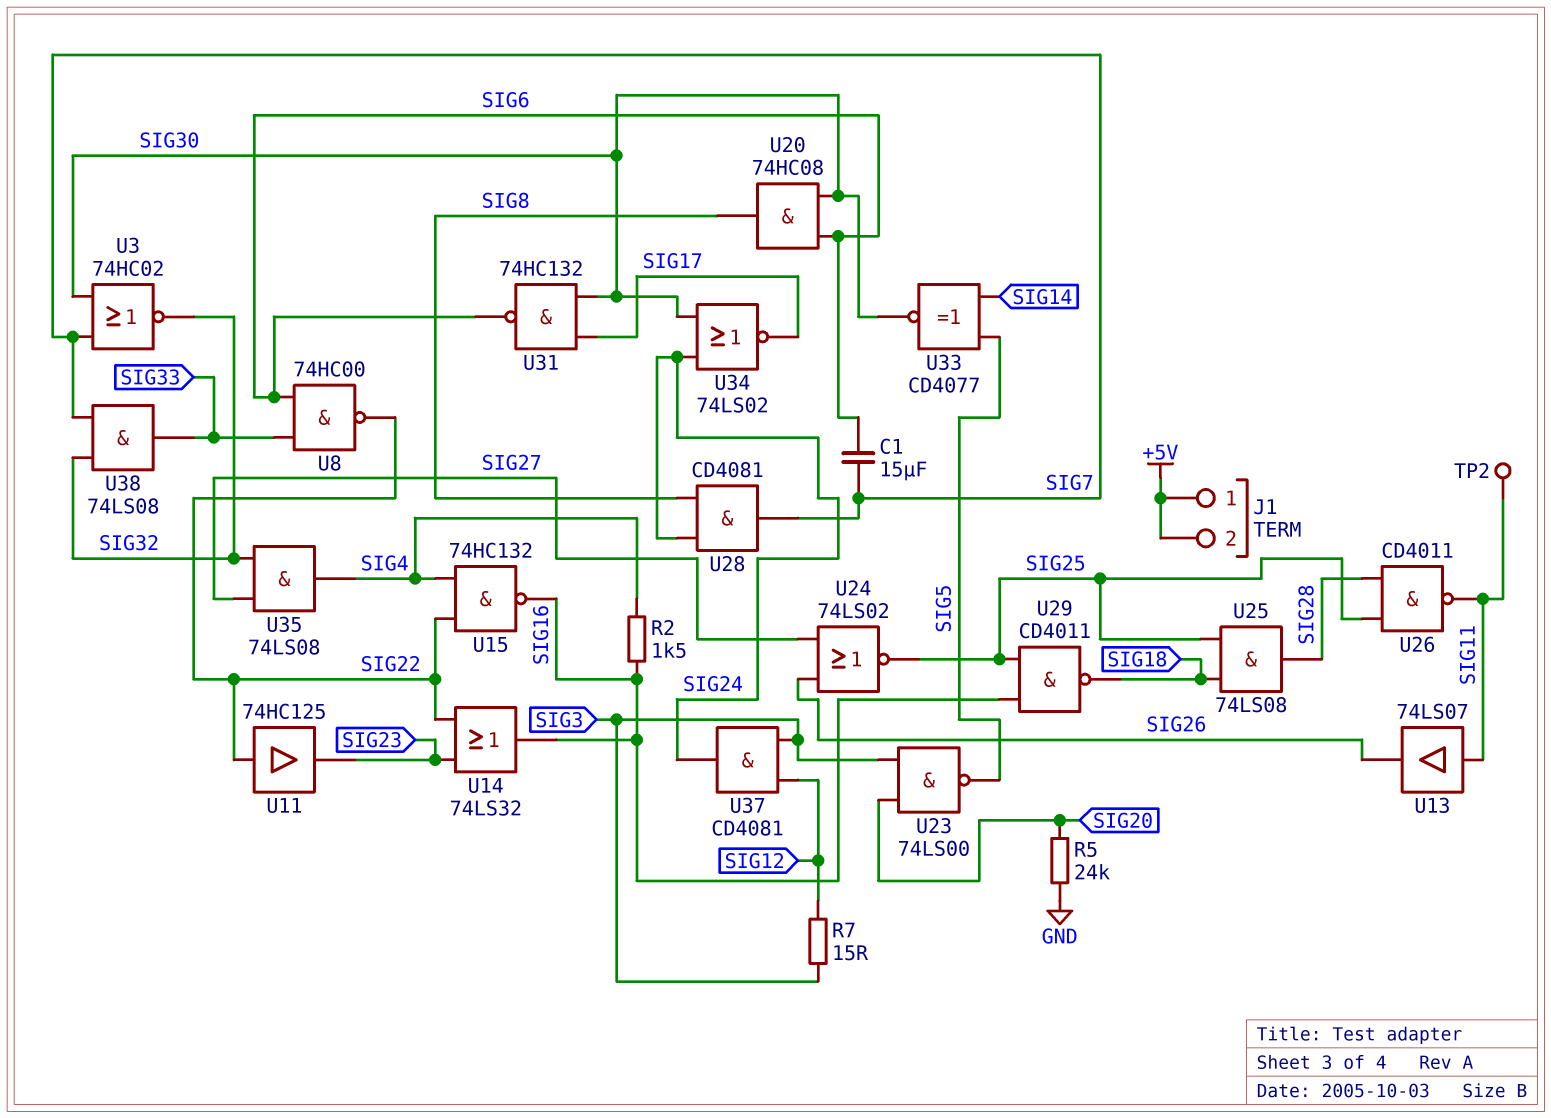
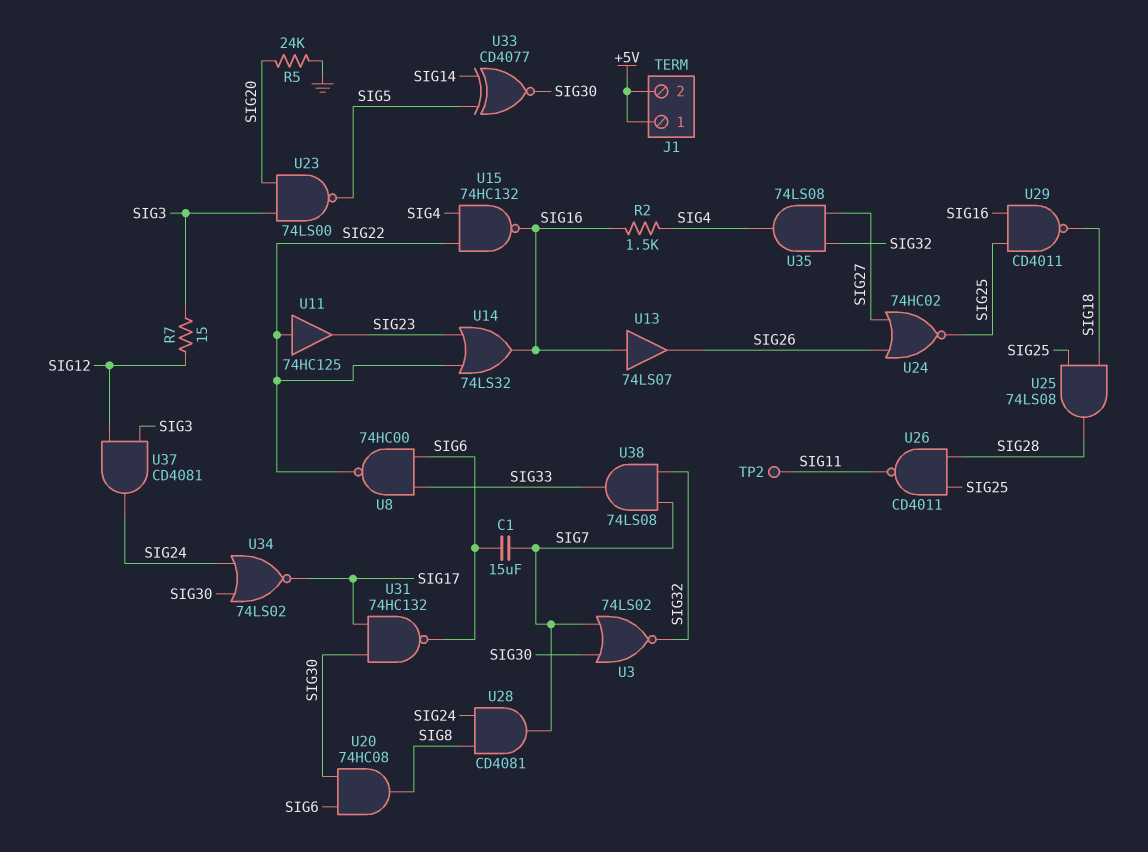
U3: NOR 74HC02 (in SIG7, in SIG30, out SIG32) -> NOR 74LS02 (in SIG7, in SIG30, out SIG32)
U13: buffer 74LS07 (in SIG11, out SIG26) -> buffer 74LS07 (in SIG16, out SIG26)
U24: NOR 74LS02 (in SIG26, in SIG27, out SIG25) -> NOR 74HC02 (in SIG26, in SIG27, out SIG25)

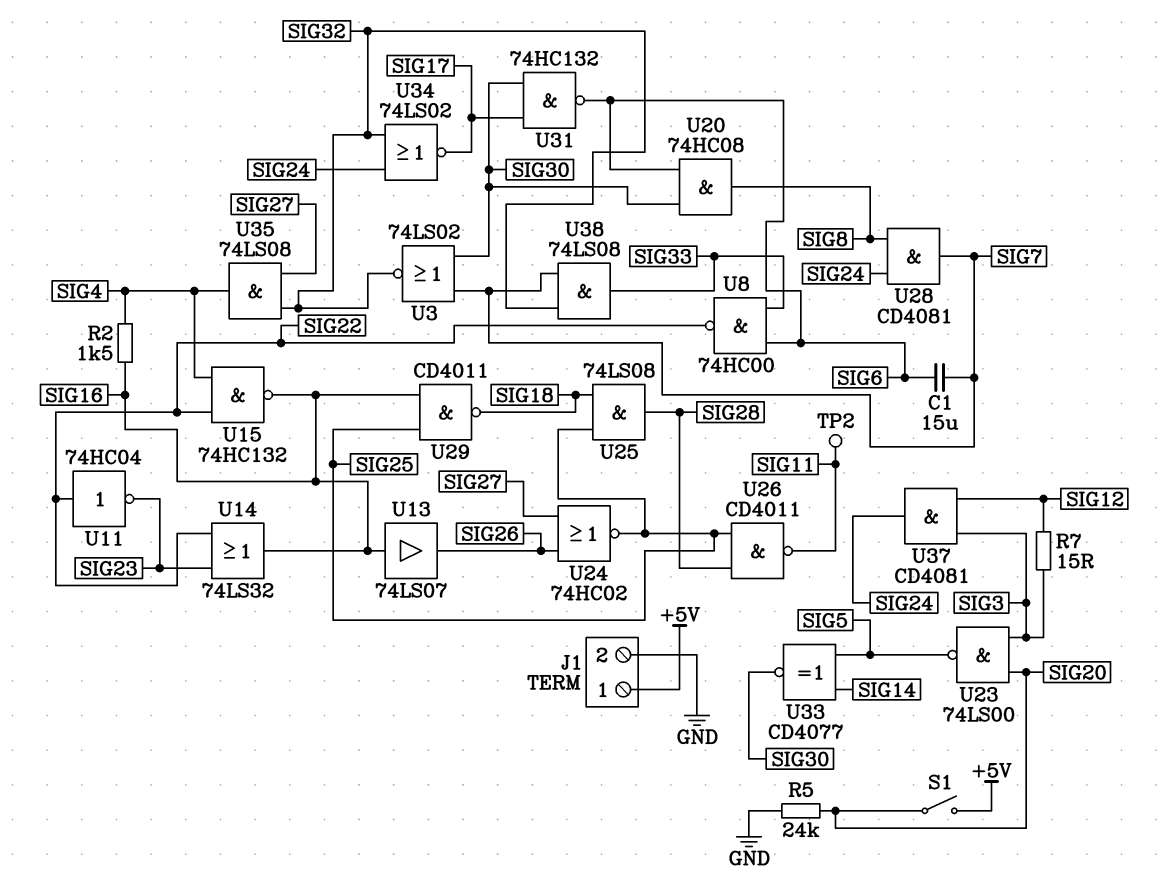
J1 pin 2: +5V -> GND
S1: none -> switch (+5V, SIG20)
U11: buffer 74HC125 (in SIG22, out SIG23) -> NOT 74HC04 (in SIG22, out SIG23)
U34: NOR 74LS02 (in SIG24, in SIG30, out SIG17) -> NOR 74LS02 (in SIG24, in SIG32, out SIG17)

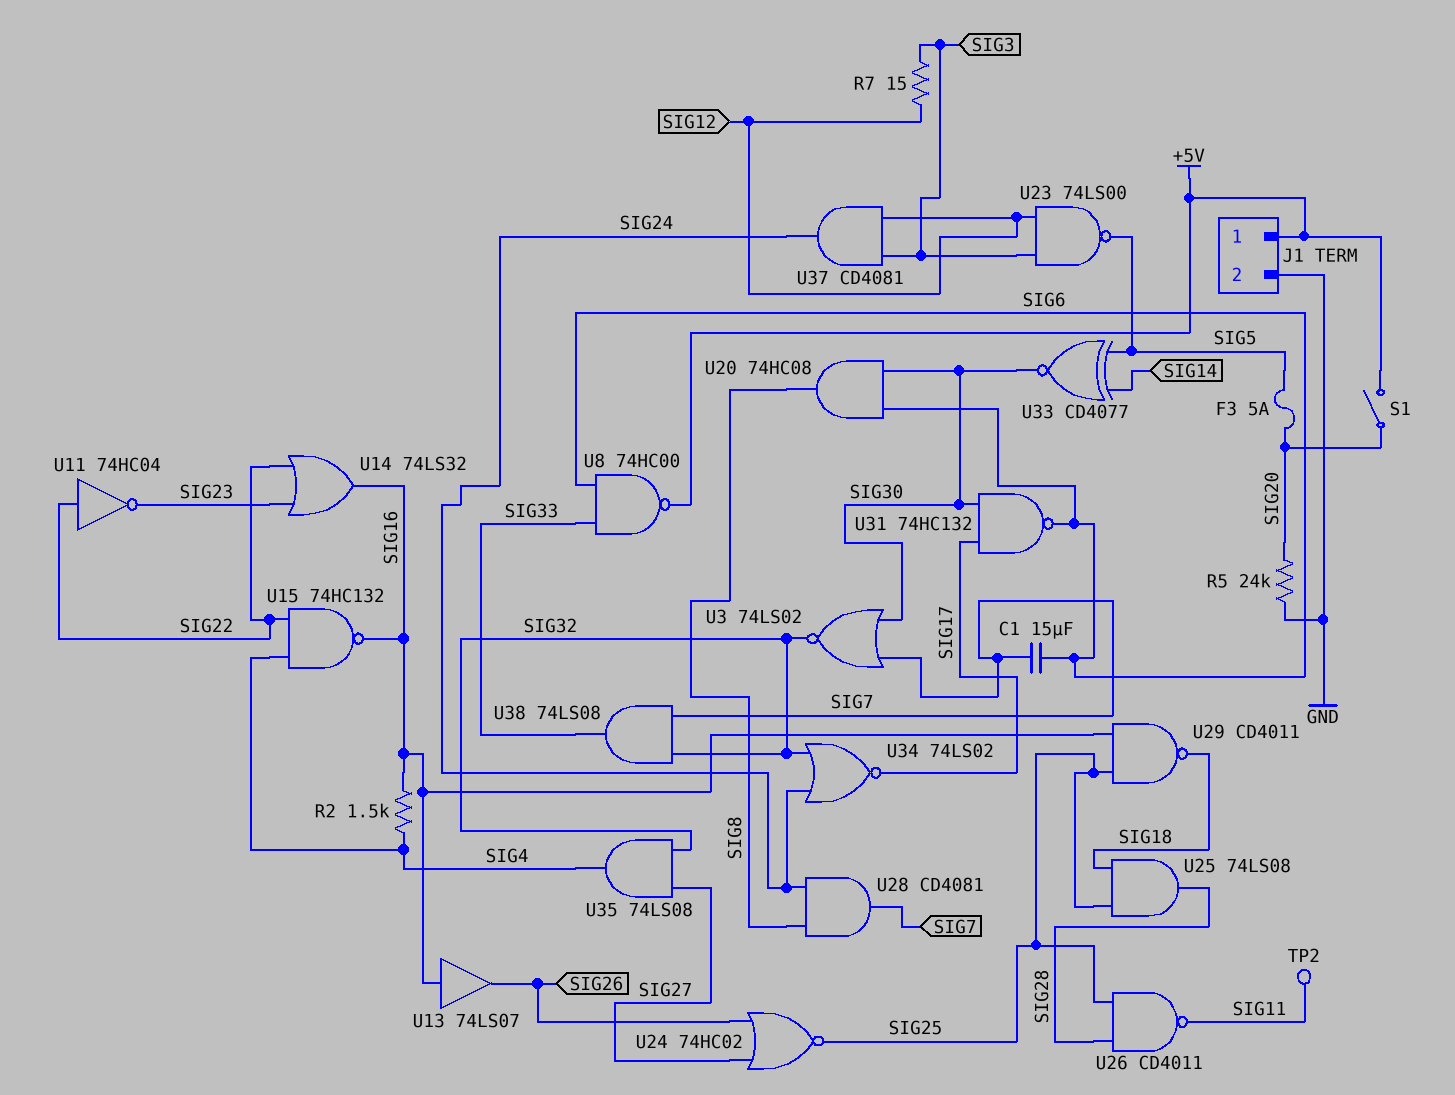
F3: none -> 5A (SIG5, SIG20)
U8: NAND 74HC00 (in SIG6, in SIG33, out SIG22) -> NAND 74HC00 (in SIG6, in SIG33, out +5V)
U23: NAND 74LS00 (in SIG3, in SIG20, out SIG5) -> NAND 74LS00 (in SIG3, in SIG12, out SIG5)

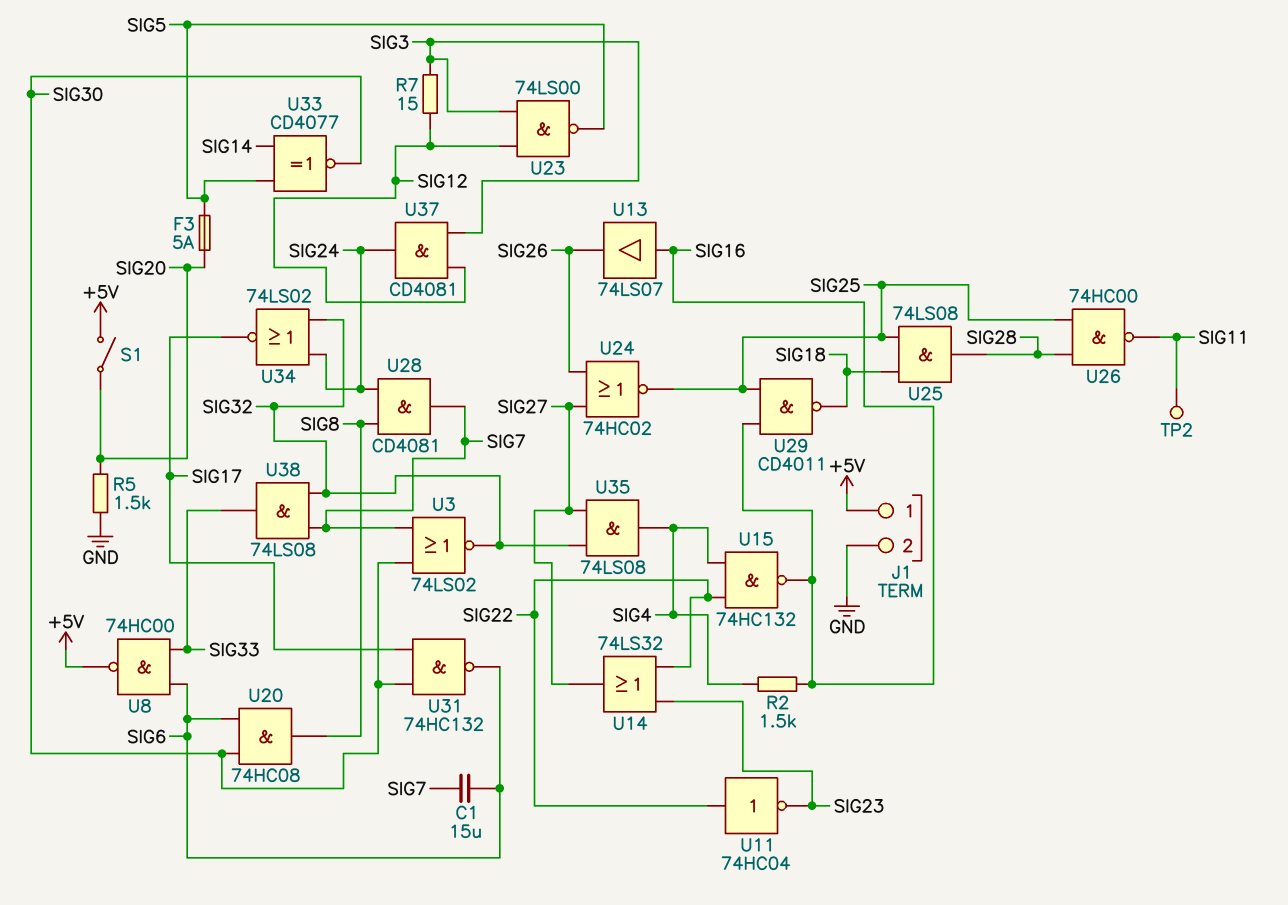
R5: 24k (GND, SIG20) -> 1.5k (GND, SIG20)
U14: OR 74LS32 (in SIG22, in SIG23, out SIG16) -> OR 74LS32 (in SIG22, in SIG23, out SIG27)
U26: NAND CD4011 (in SIG25, in SIG28, out SIG11) -> NAND 74HC00 (in SIG25, in SIG28, out SIG11)

